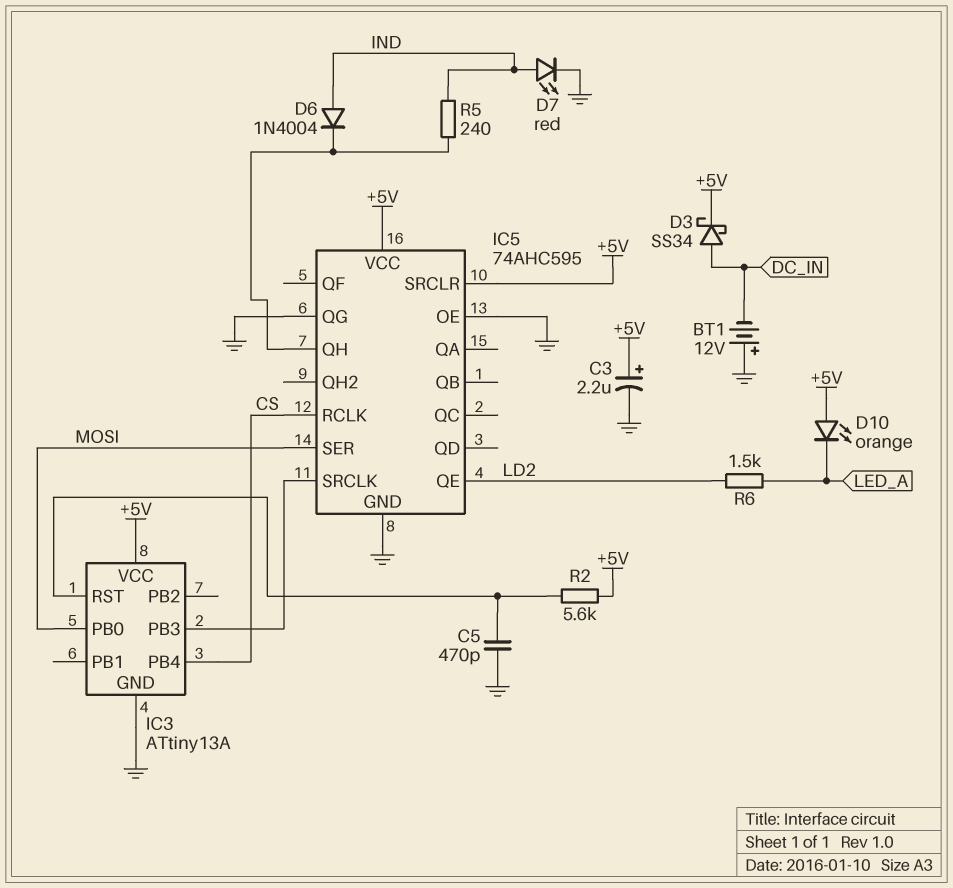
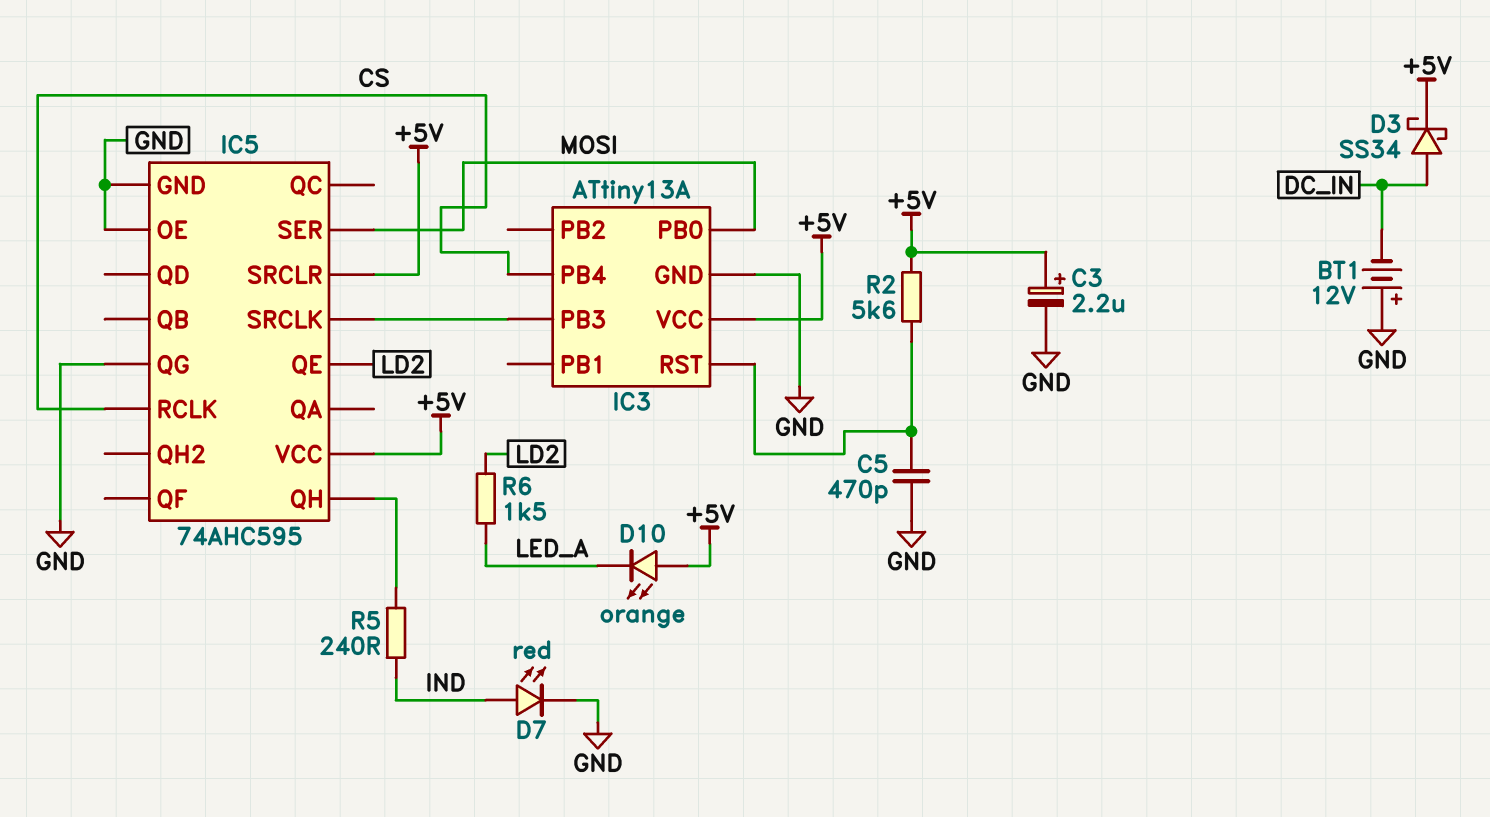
D6: diode 1N4004 (A IND, K IC5/QH) -> none

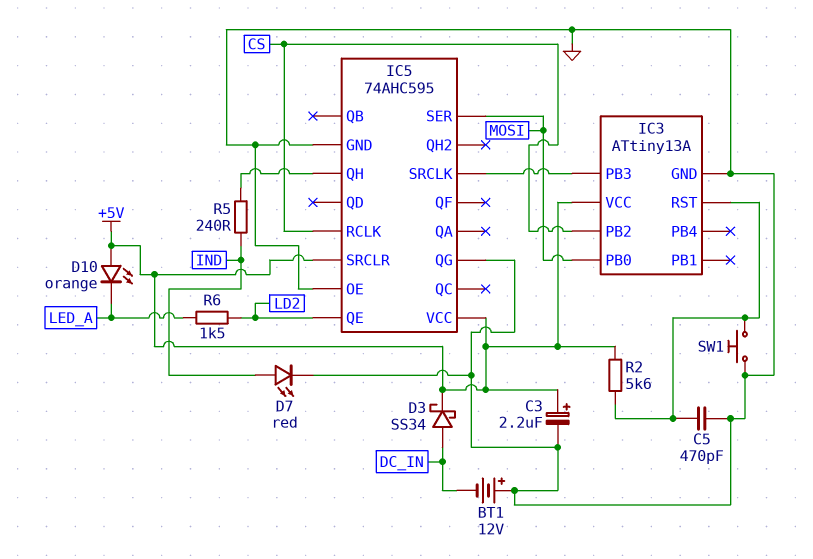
IC3 pin PB2: none -> CS
IC3 pin PB4: CS -> none
SW1: none -> button (GND, IC3/RST)

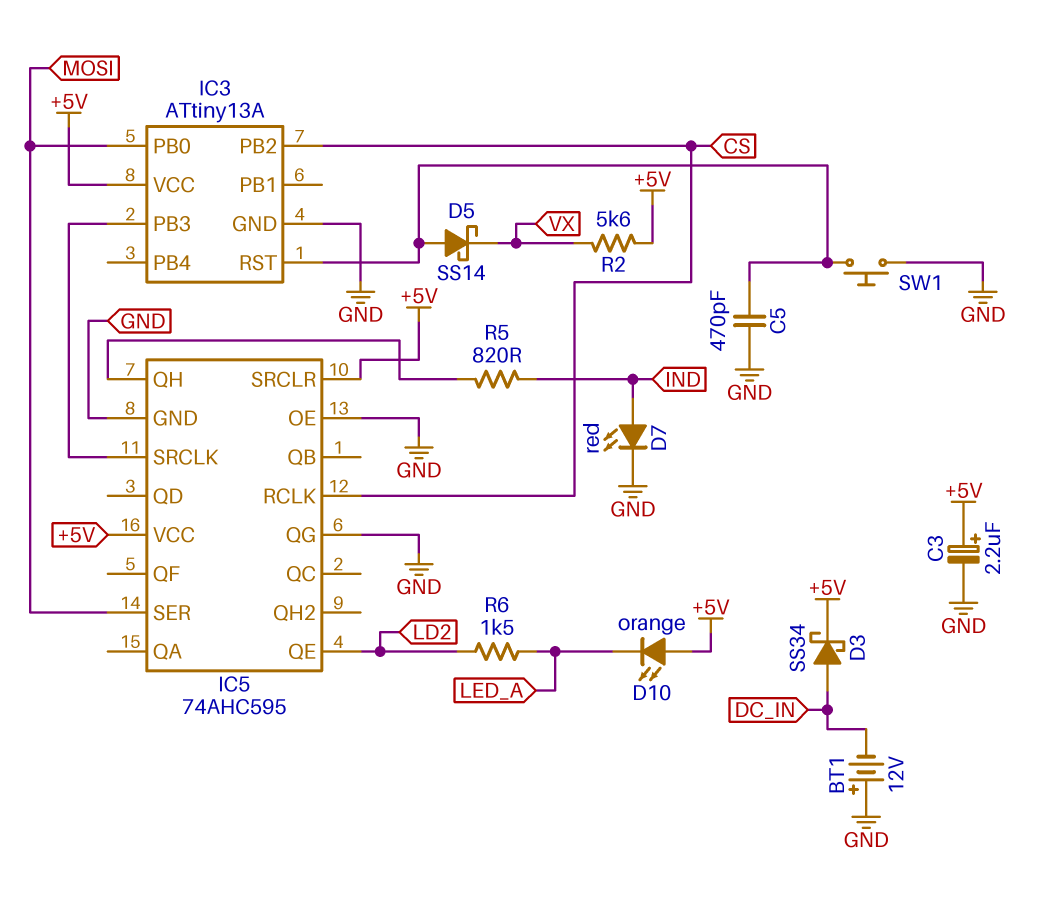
D5: none -> schottky SS14 (A IC3/RST, K VX)
R2: 5.6k (+5V, IC3/RST) -> 5.6k (+5V, VX)
R5: 240 (IC5/QH, IND) -> 820 (IC5/QH, IND)

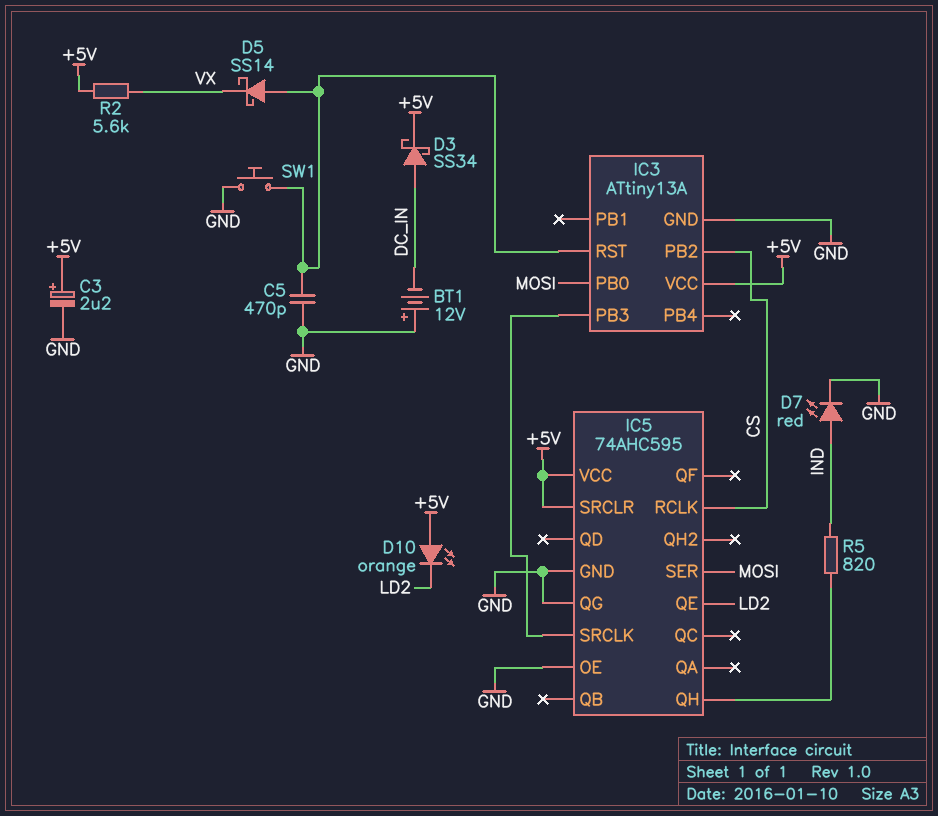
D10: LED orange (A +5V, K LED_A) -> LED orange (A +5V, K LD2)
R6: 1.5k (LD2, LED_A) -> none

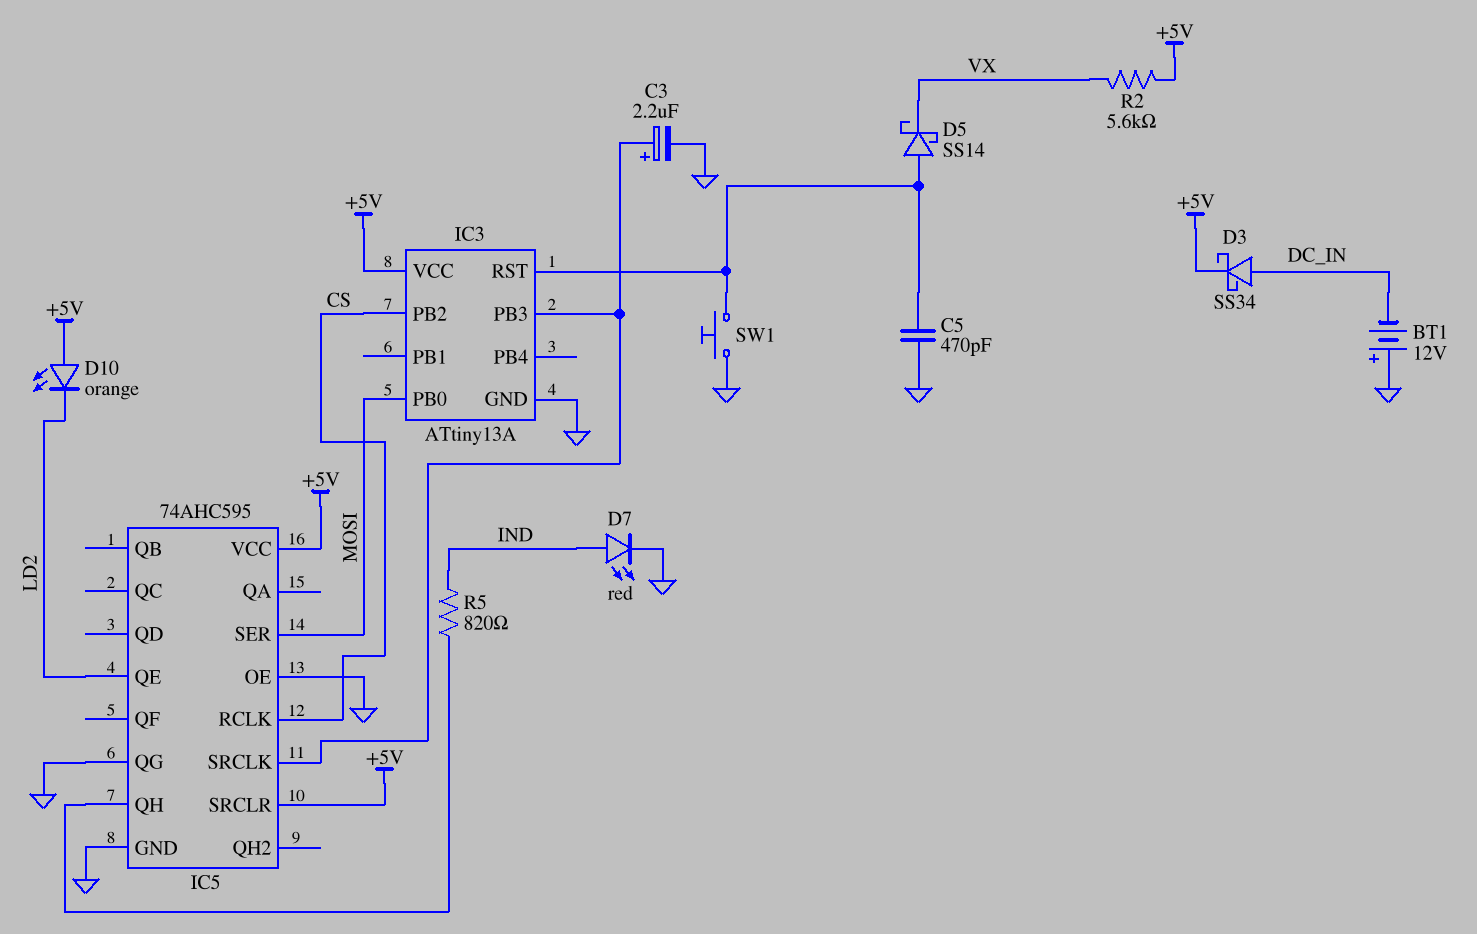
C3: 2.2uF (plus +5V, minus GND) -> 2.2uF (plus IC3/PB3, minus GND)

